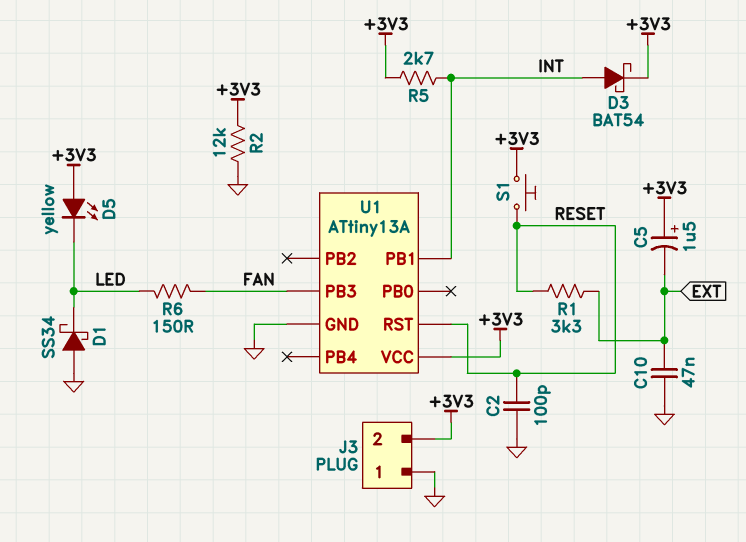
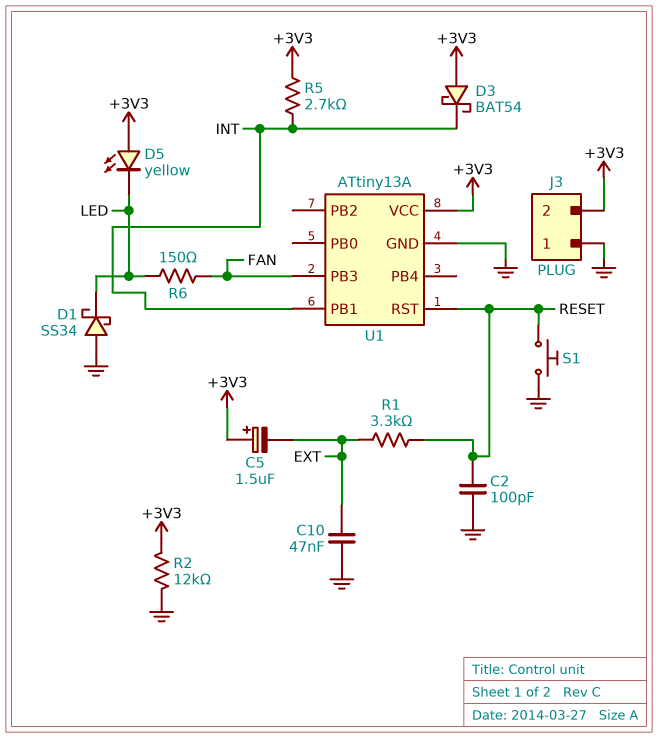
D3: schottky BAT54 (A INT, K +3V3) -> schottky BAT54 (A +3V3, K INT)
S1: button (+3V3, RESET) -> button (GND, RESET)

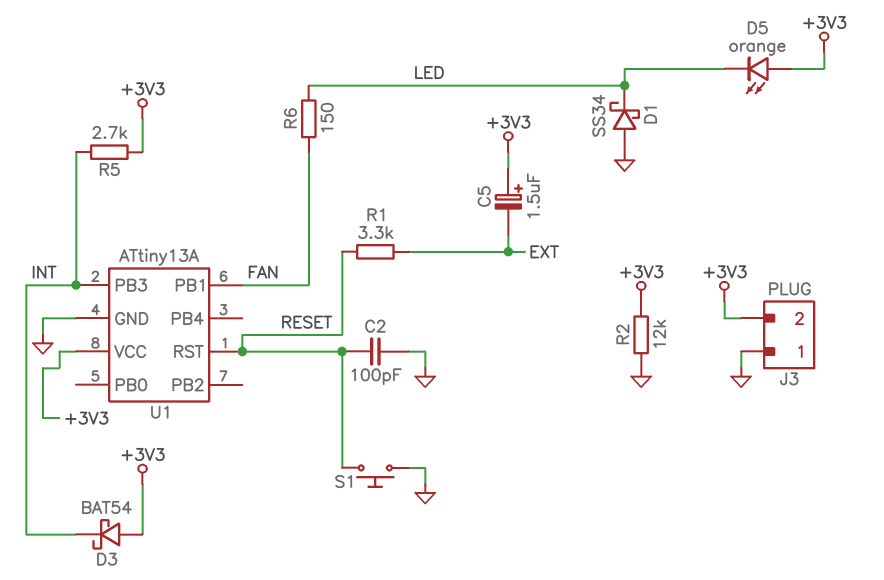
C10: 47nF (EXT, GND) -> none
D5: LED yellow (A +3V3, K LED) -> LED orange (A +3V3, K LED)
U1 pin PB1: INT -> FAN
U1 pin PB3: FAN -> INT

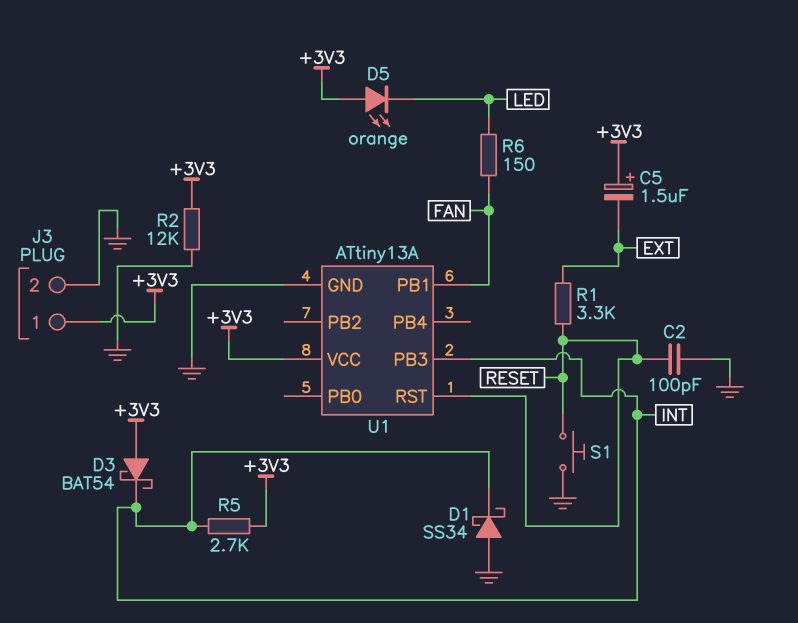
D1: schottky SS34 (A GND, K LED) -> schottky SS34 (A GND, K INT)
J3 pin 1: GND -> +3V3
J3 pin 2: +3V3 -> GND

